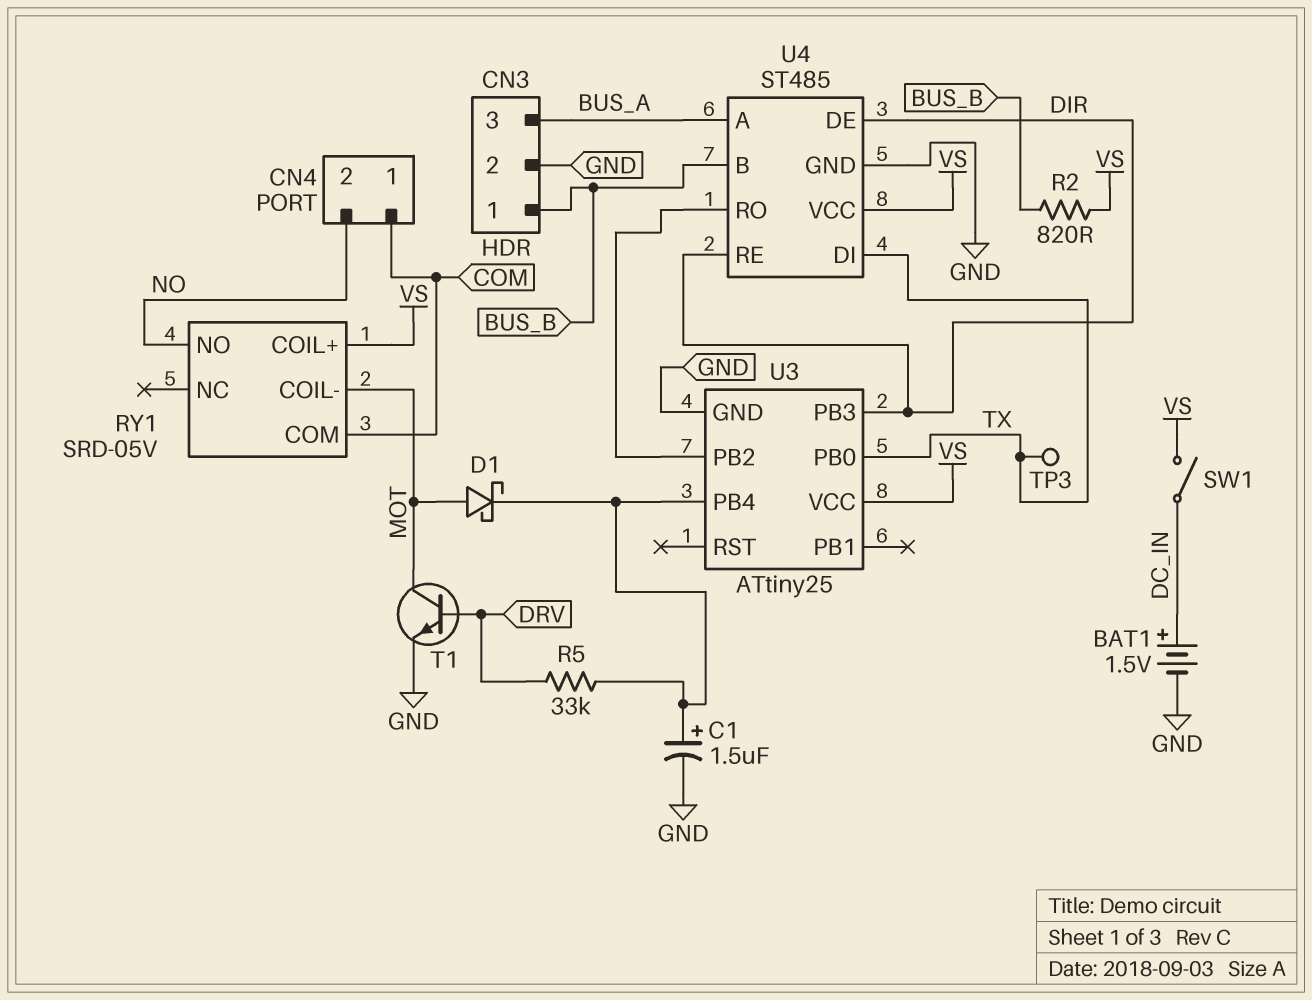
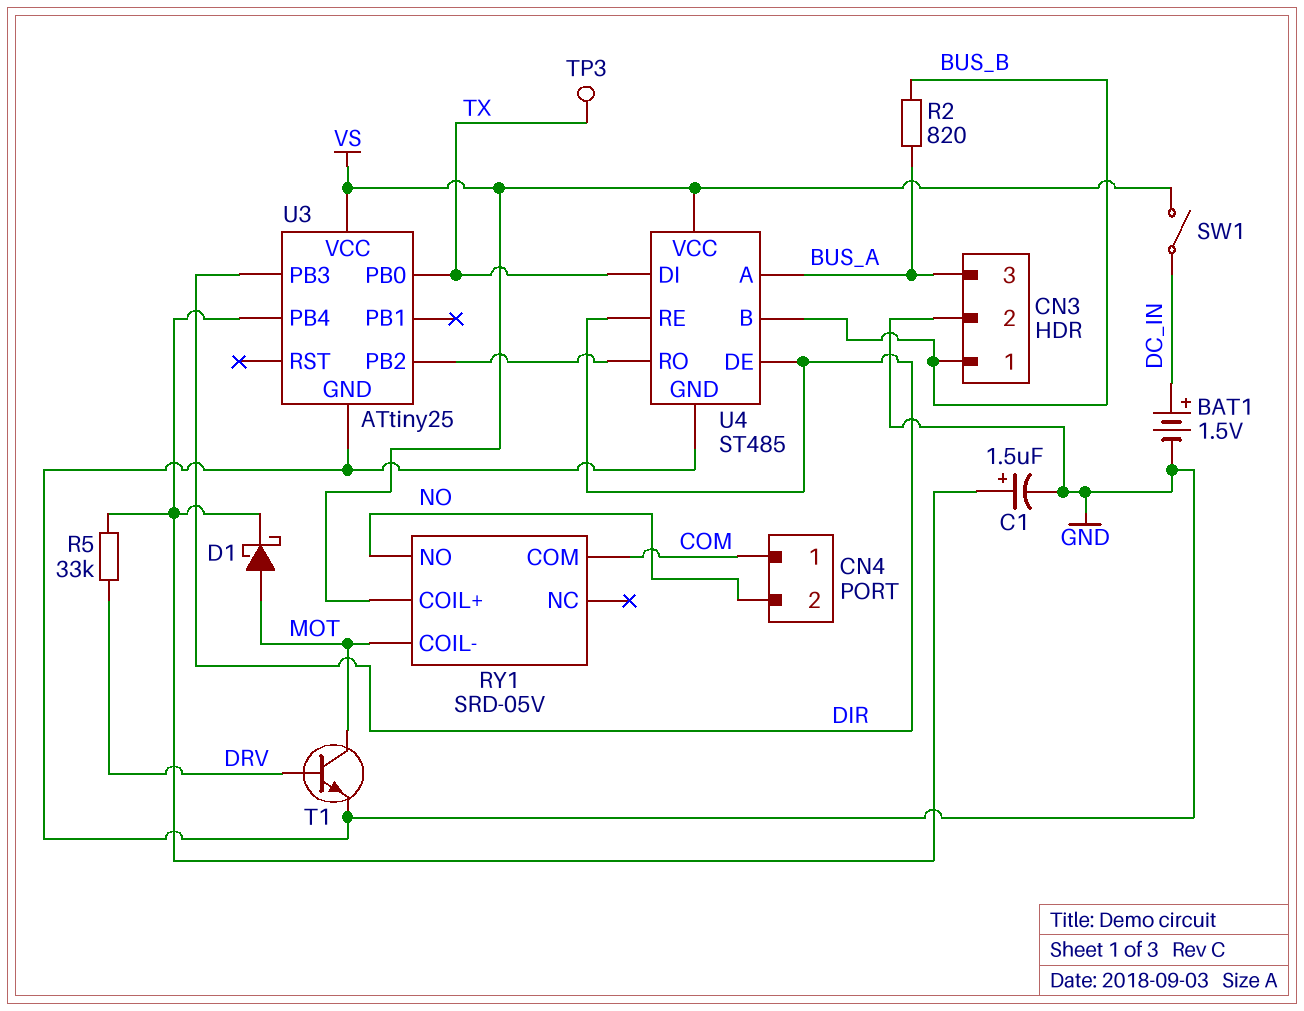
R2: 820 (BUS_B, VS) -> 820 (BUS_A, BUS_B)

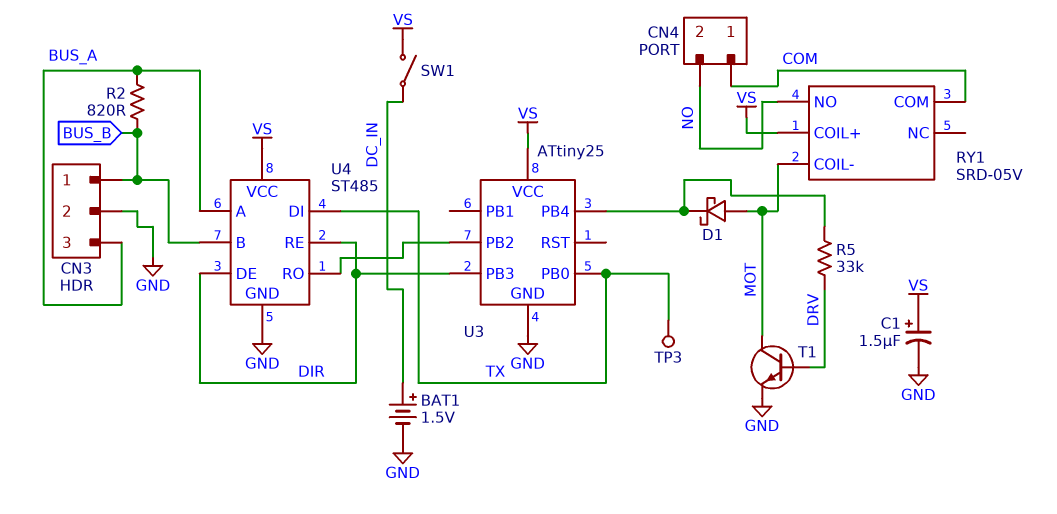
C1: 1.5uF (plus U3/PB4, minus GND) -> 1.5uF (plus VS, minus GND)

